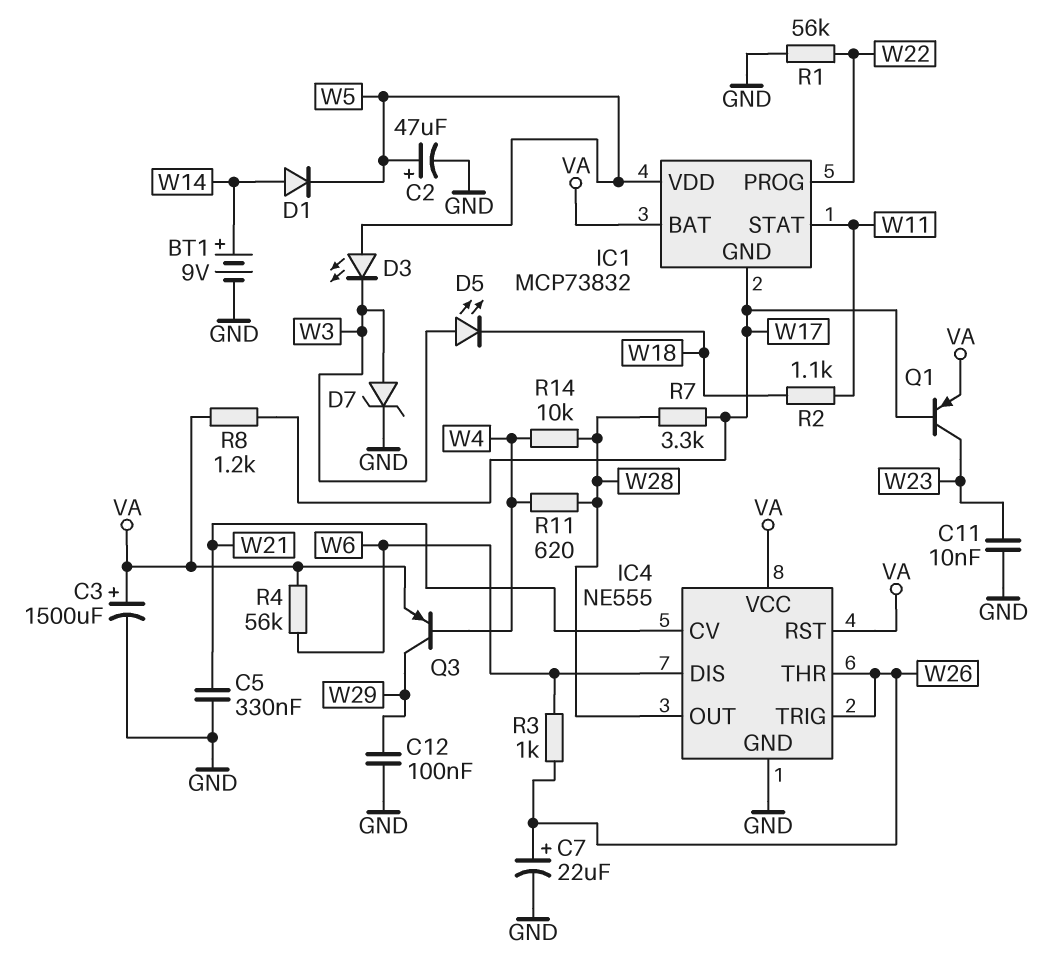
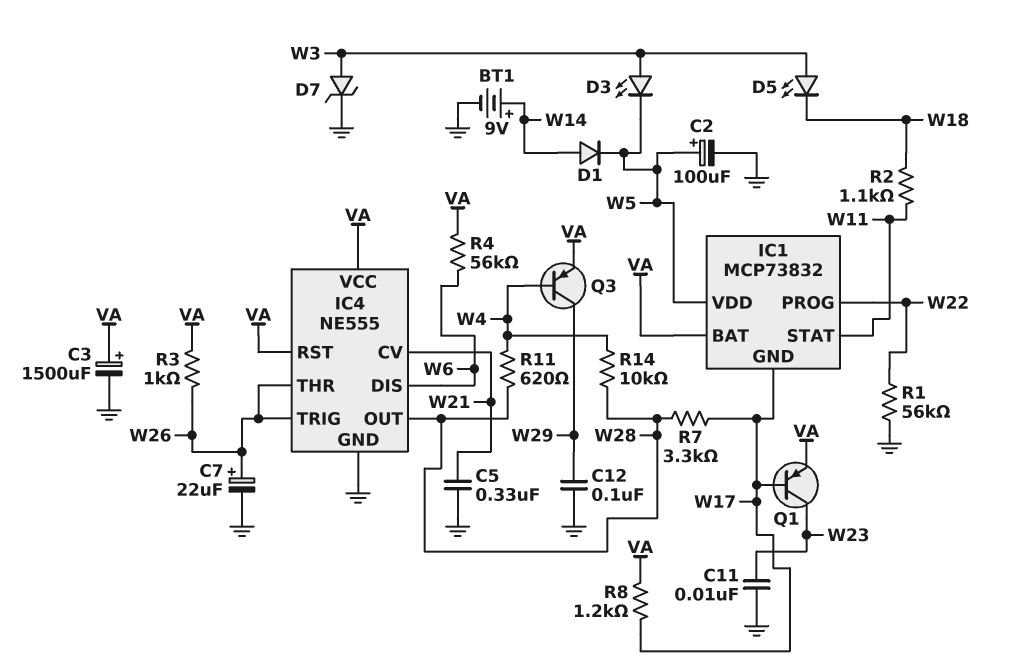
C2: 47uF (plus W5, minus GND) -> 100uF (plus W5, minus GND)
D3: LED (A W5, K W3) -> LED (A W3, K W5)
R3: 1k (W6, W26) -> 1k (VA, W26)

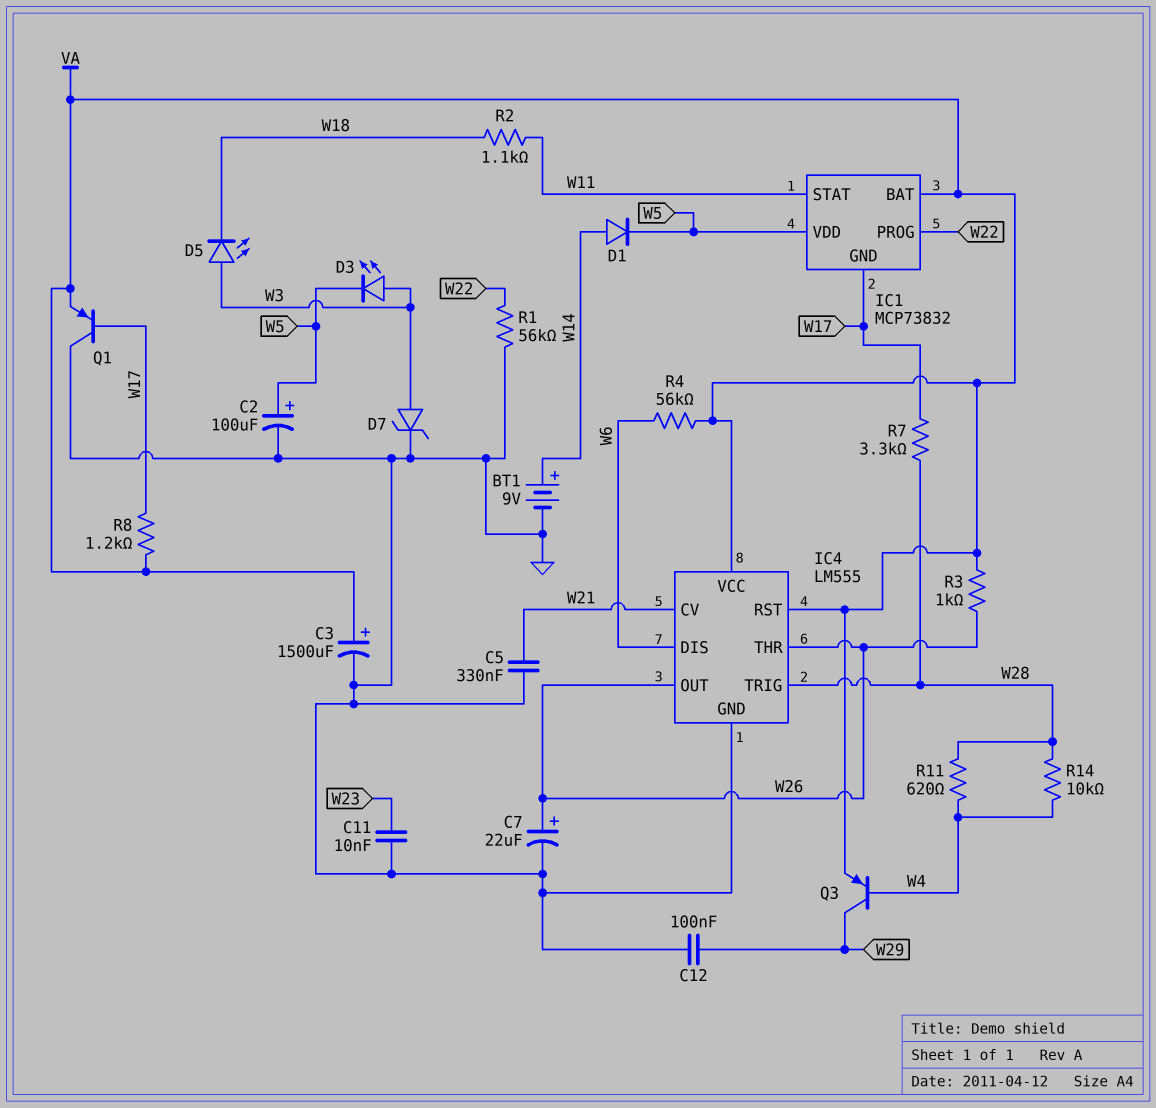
IC4: NE555 -> LM555
IC4 pin OUT: W28 -> W26
IC4 pin TRIG: W26 -> W28
Q1: PNP (B W17, C W23, E VA) -> PNP (B W17, C GND, E VA)

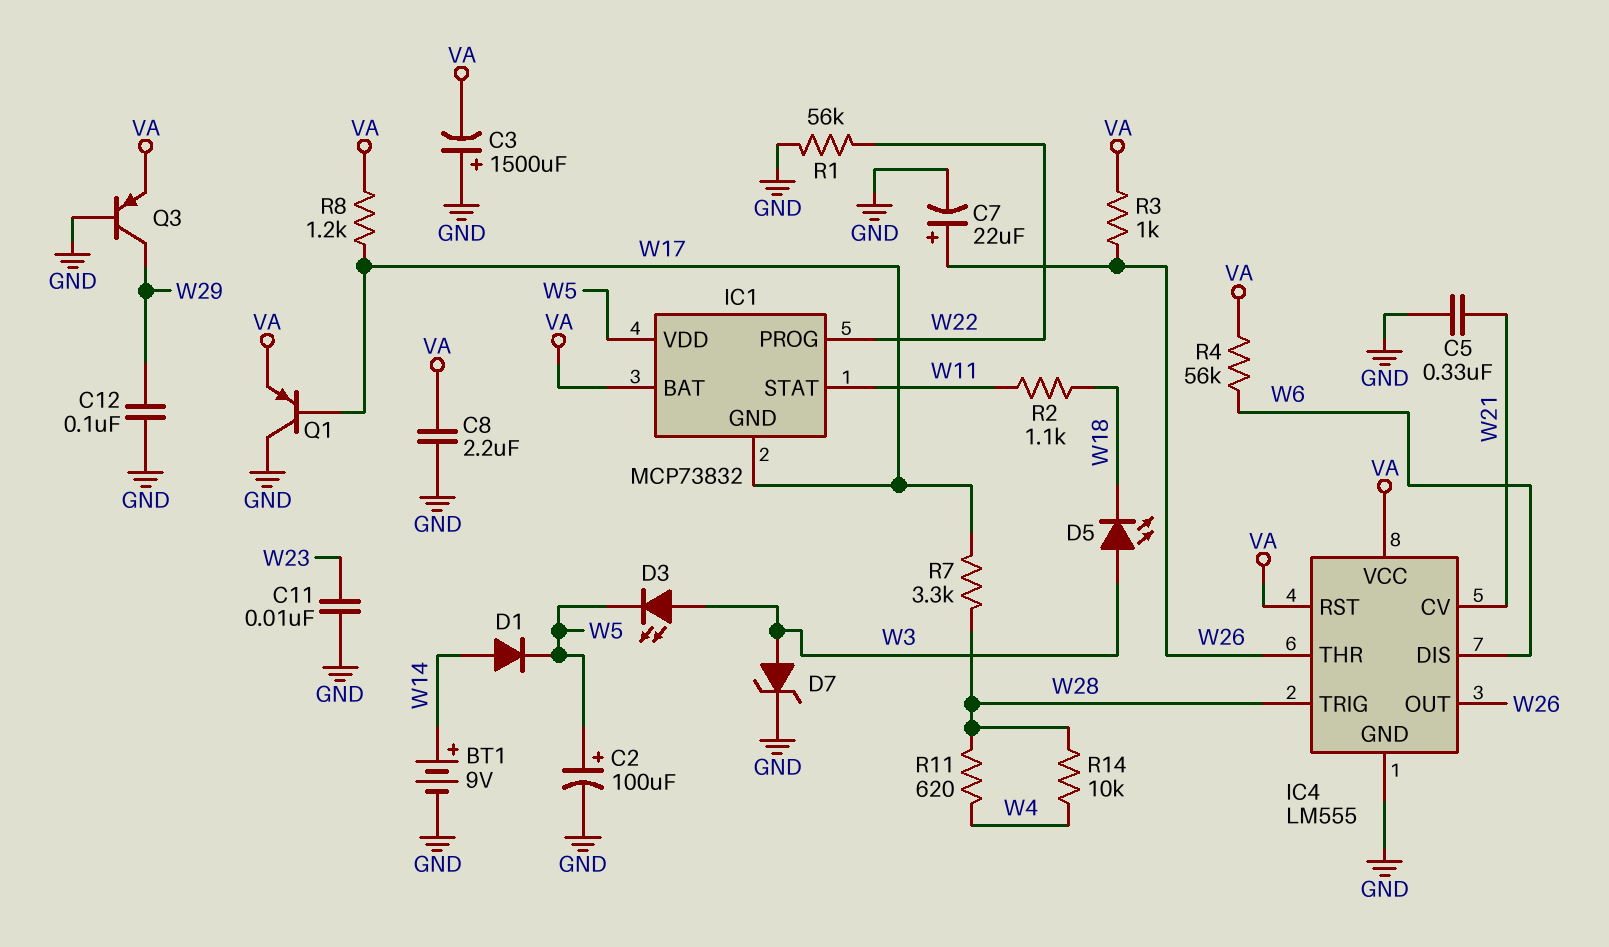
C3: 1500uF (plus VA, minus GND) -> 1500uF (plus GND, minus VA)
C8: none -> 2.2uF (GND, VA)
Q3: PNP (B W4, C W29, E VA) -> PNP (B GND, C W29, E VA)

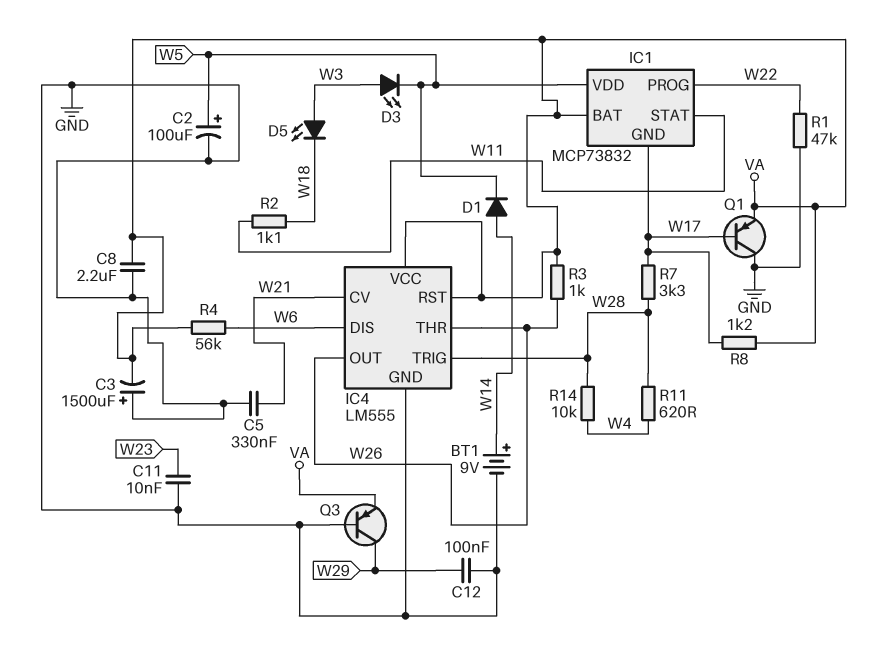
C7: 22uF (plus W26, minus GND) -> none
D7: zener (A W3, K GND) -> none
R1: 56k (GND, W22) -> 47k (GND, W22)

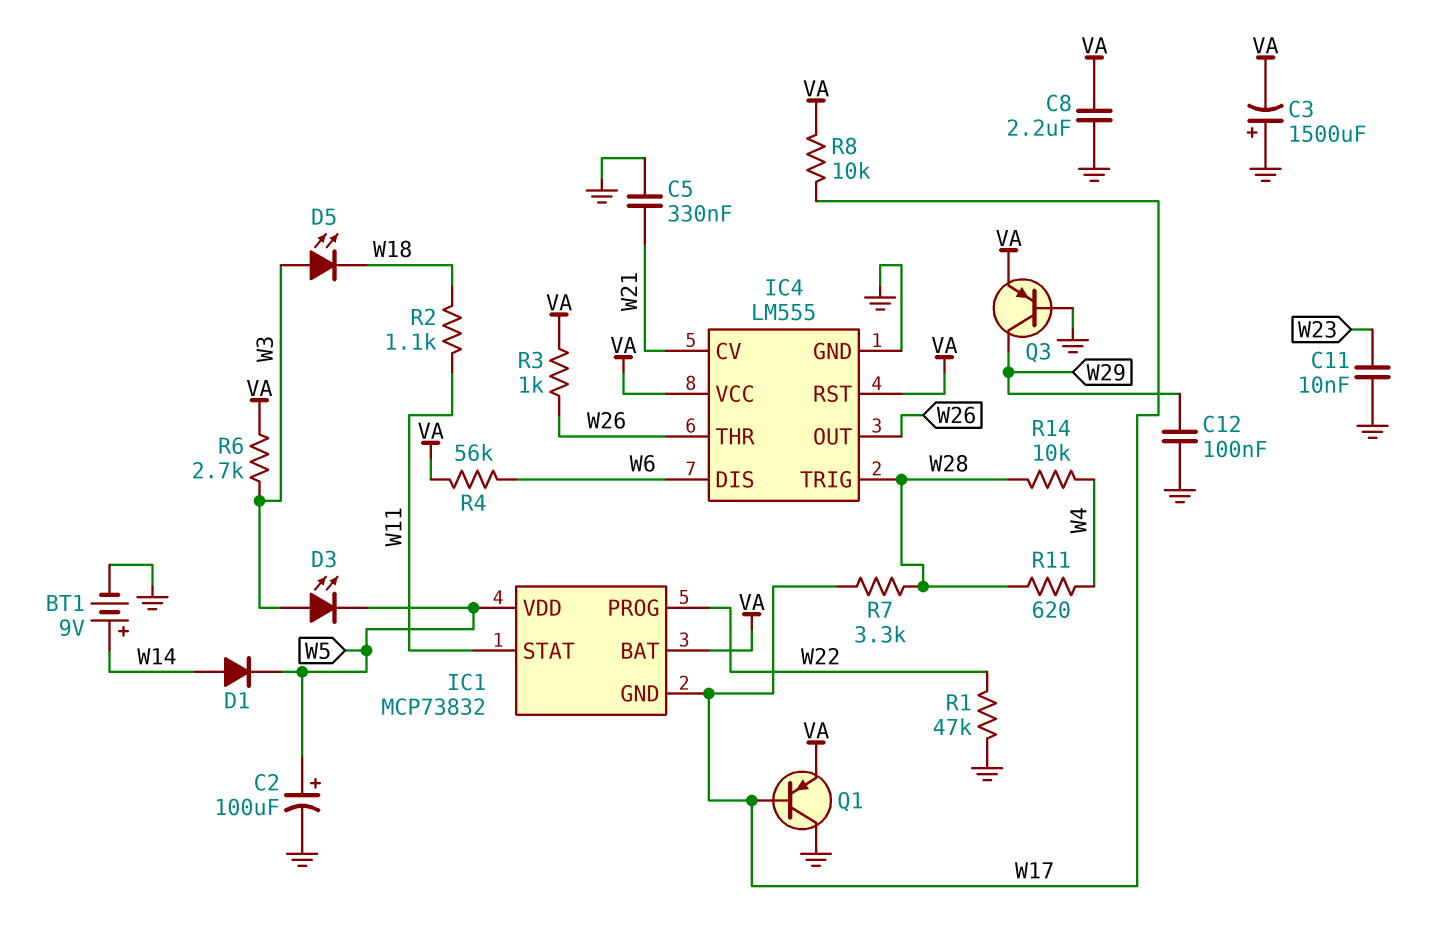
R6: none -> 2.7k (VA, W3)
R8: 1.2k (VA, W17) -> 10k (VA, W17)

